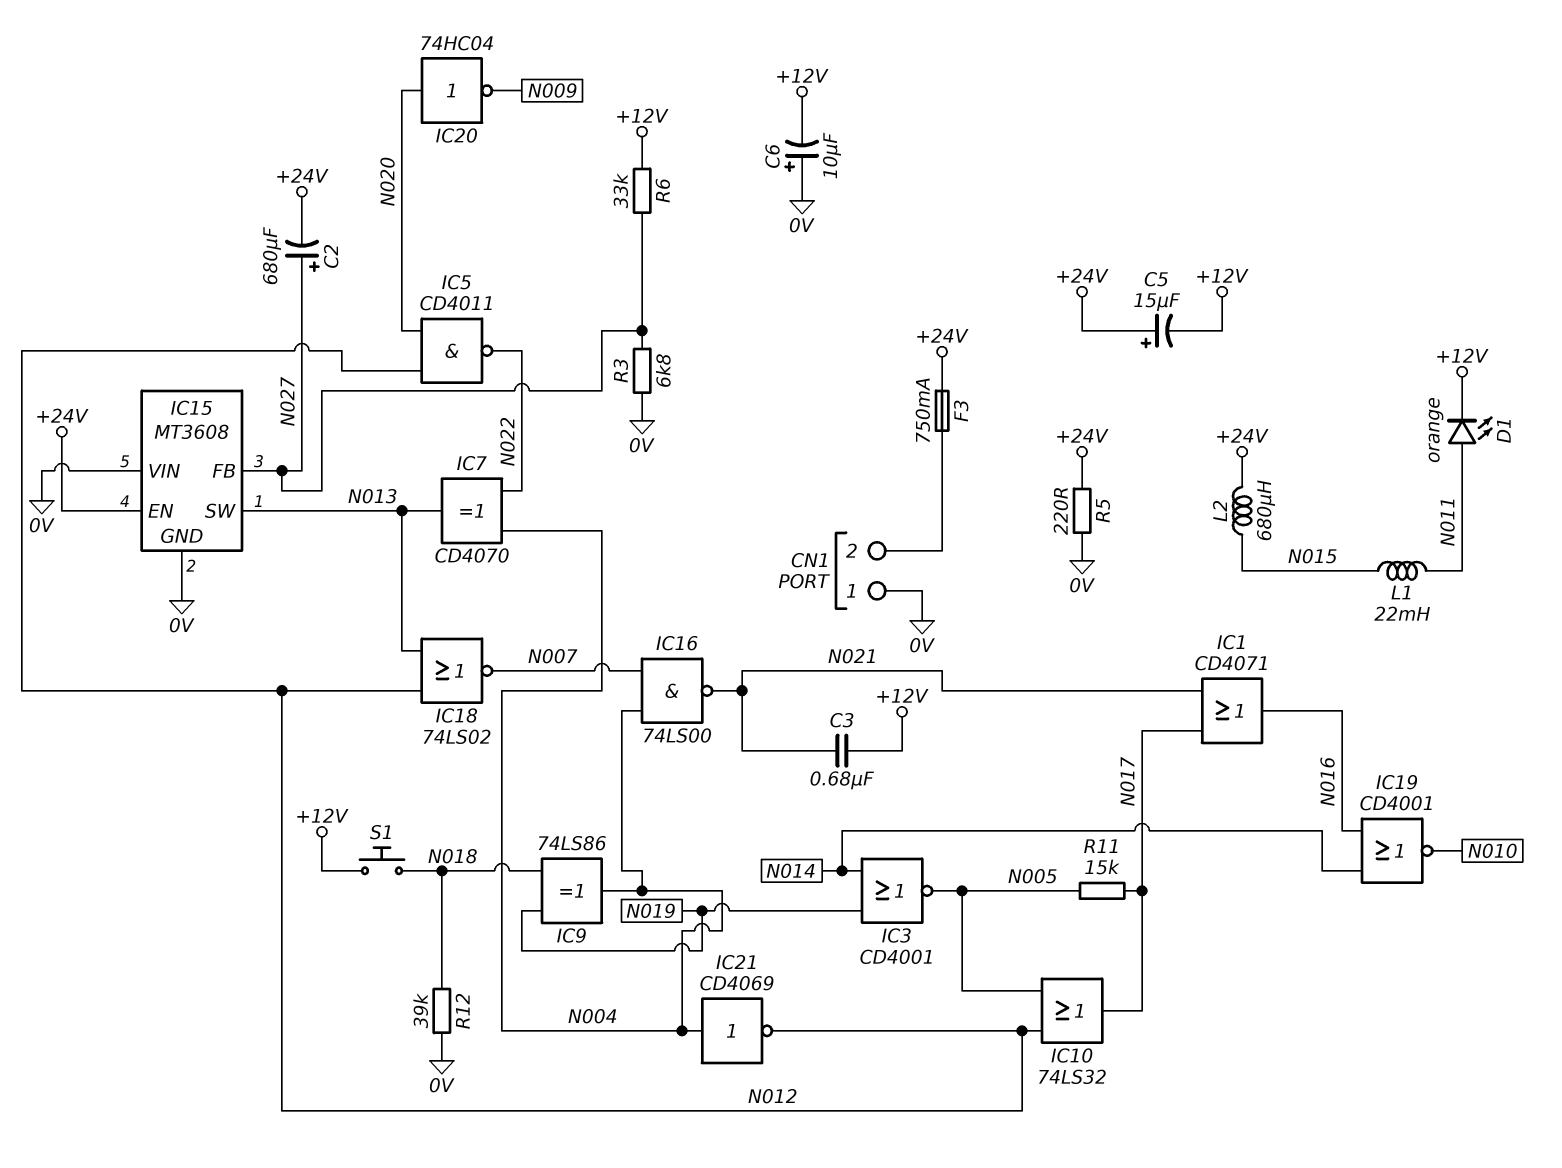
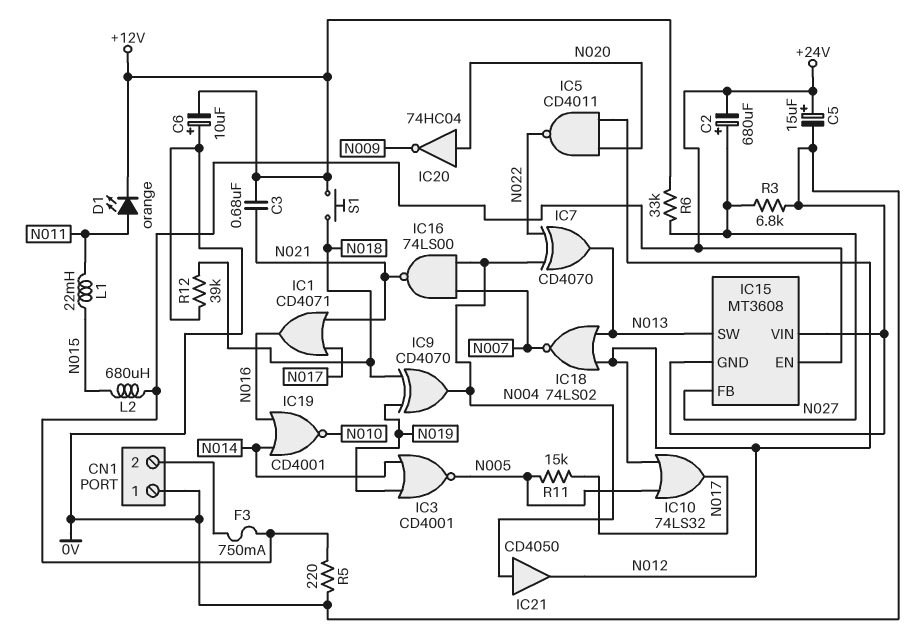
C5: 15uF (plus +24V, minus +12V) -> 15uF (plus +24V, minus 0V)
IC9: XOR 74LS86 (in N018, in N019, out N004) -> XOR CD4070 (in N018, in N019, out N004)
IC21: NOT CD4069 (in N004, out N012) -> buffer CD4050 (in N004, out N012)

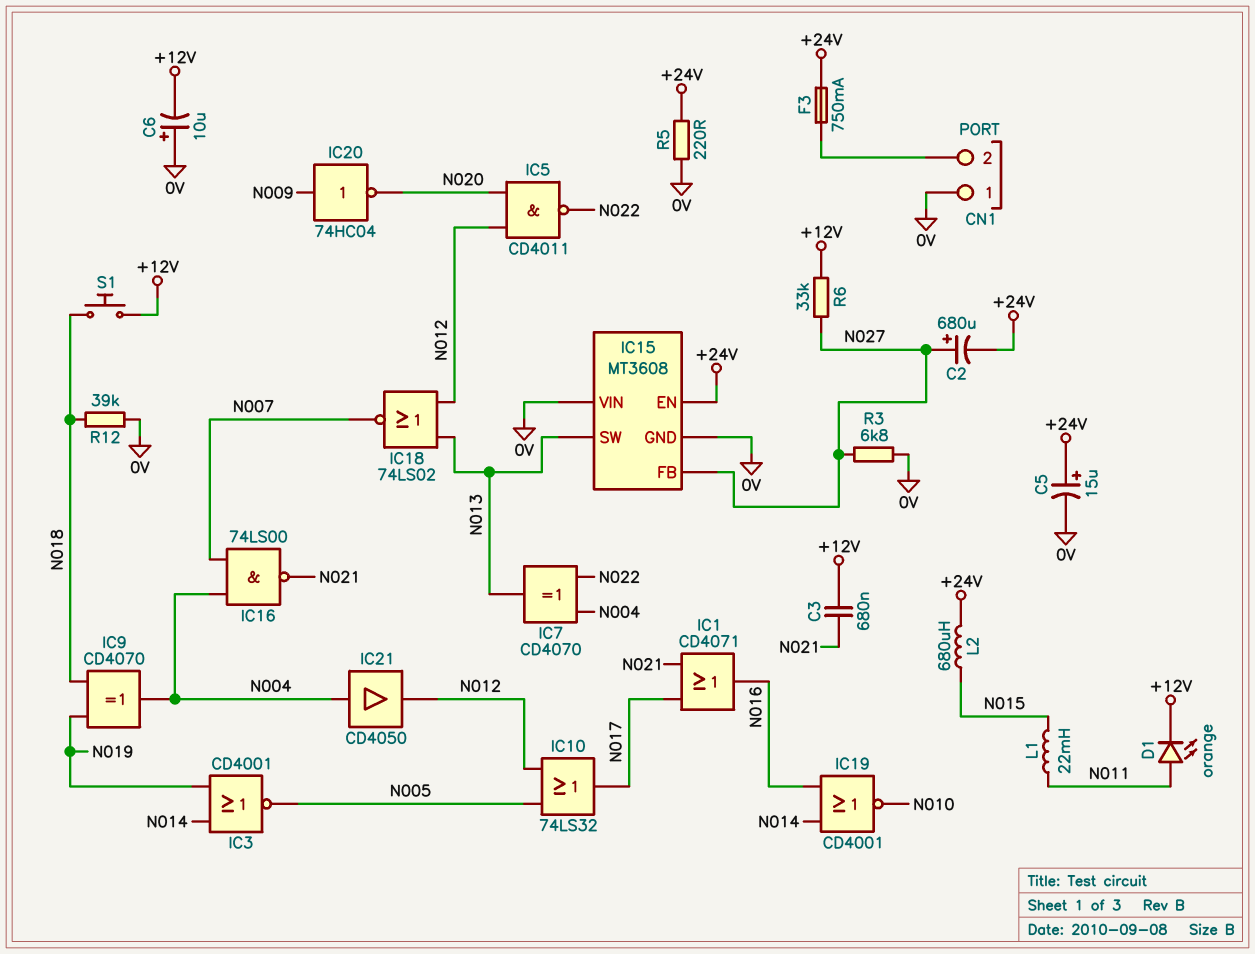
IC20: NOT 74HC04 (in N020, out N009) -> NOT 74HC04 (in N009, out N020)
R11: 15k (N005, N017) -> none

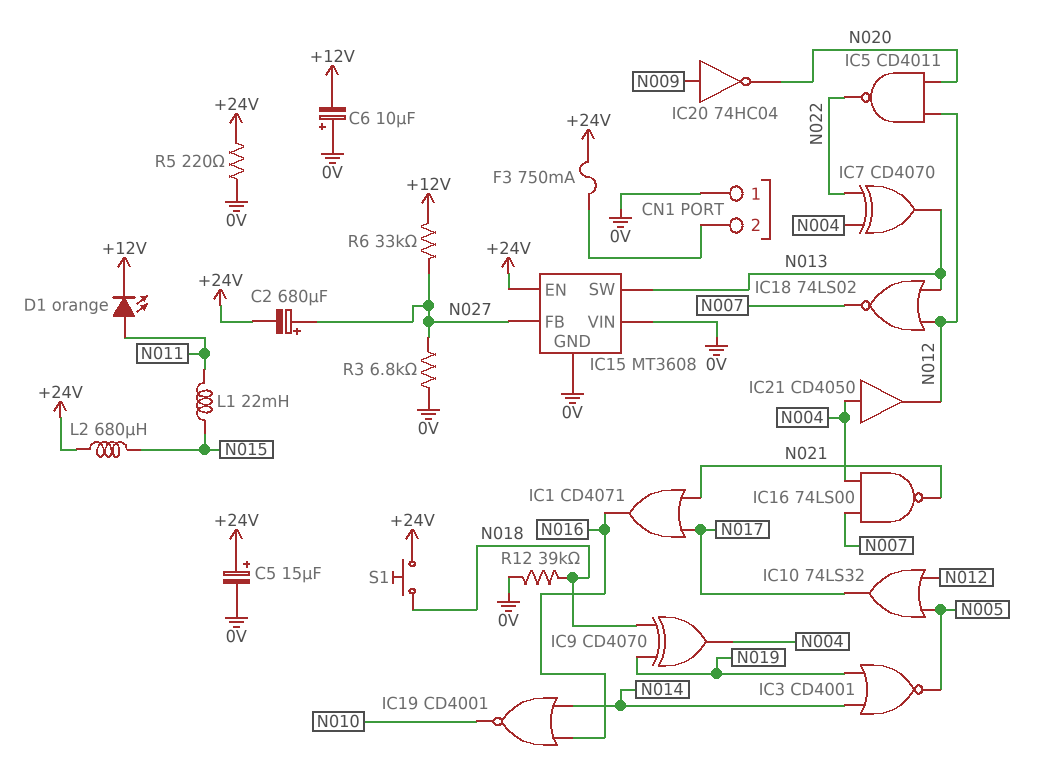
C3: 680nF (+12V, N021) -> none
S1: button (+12V, N018) -> button (+24V, N018)

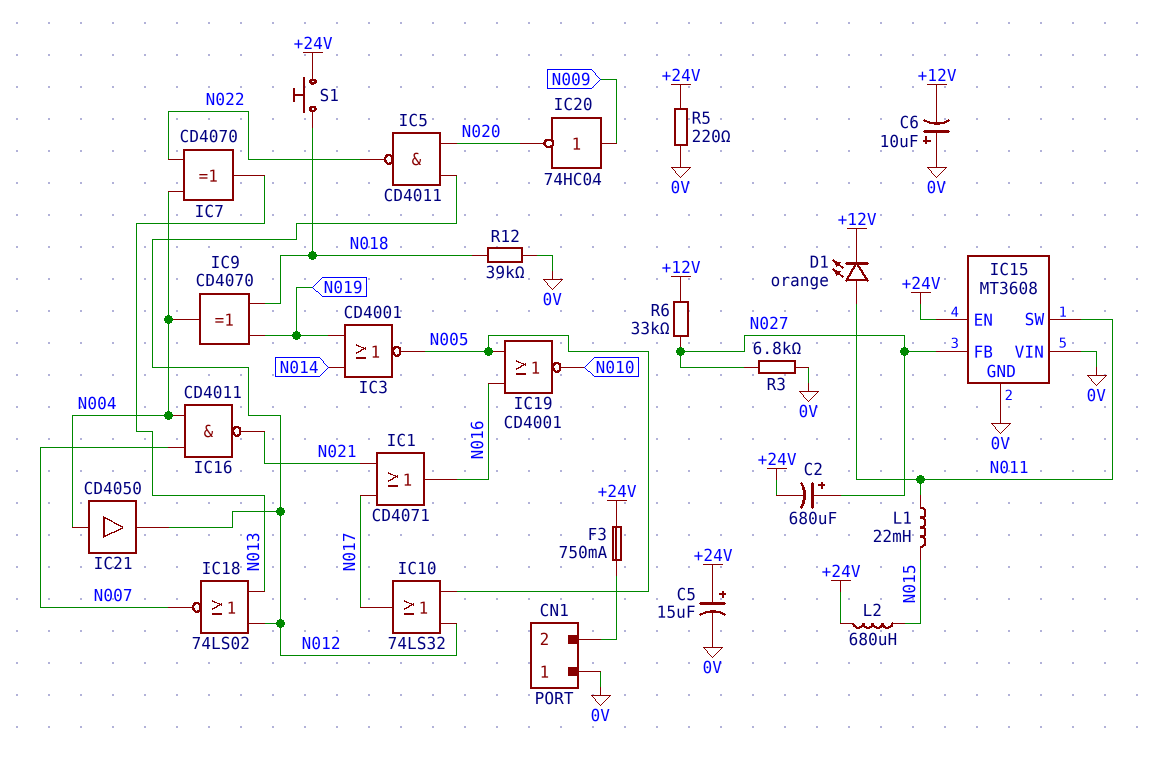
IC15 pin SW: N013 -> N011
IC16: NAND 74LS00 (in N004, in N007, out N021) -> NAND CD4011 (in N004, in N007, out N021)
IC19: NOR CD4001 (in N014, in N016, out N010) -> NOR CD4001 (in N005, in N016, out N010)

